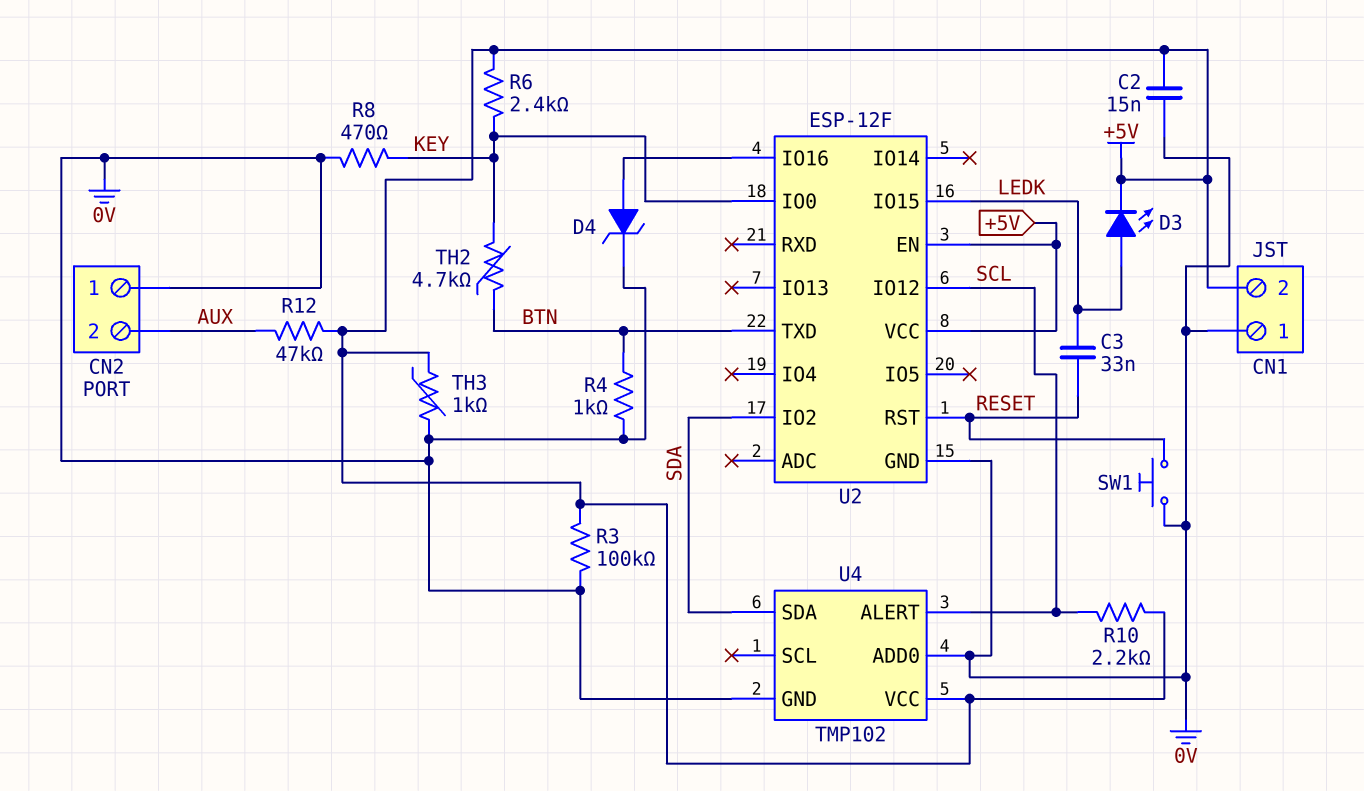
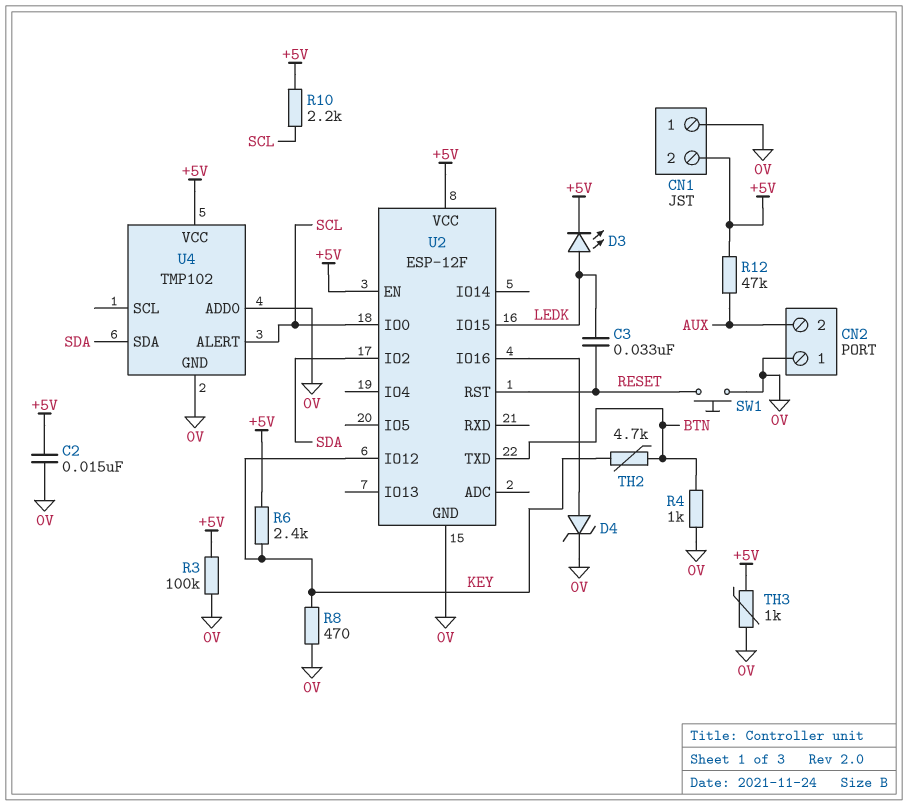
U2 pin IO0: KEY -> SCL
U2 pin IO12: SCL -> KEY

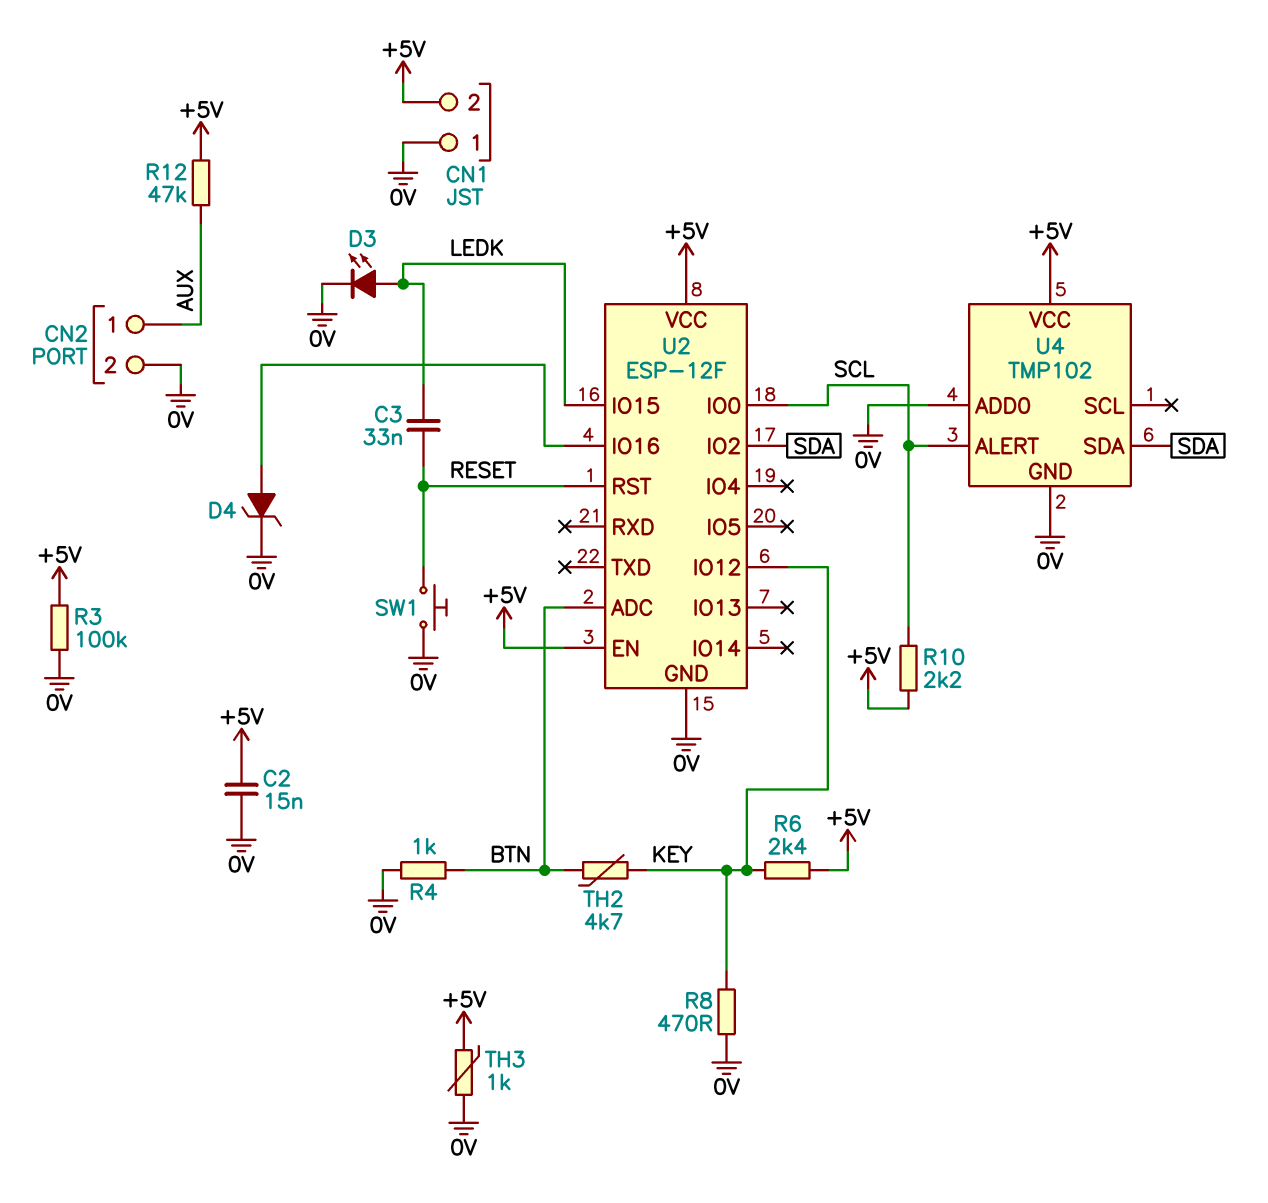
CN2 pin 1: 0V -> AUX
CN2 pin 2: AUX -> 0V
D3: LED (A LEDK, K +5V) -> LED (A LEDK, K 0V)
U2 pin ADC: none -> BTN
U2 pin TXD: BTN -> none

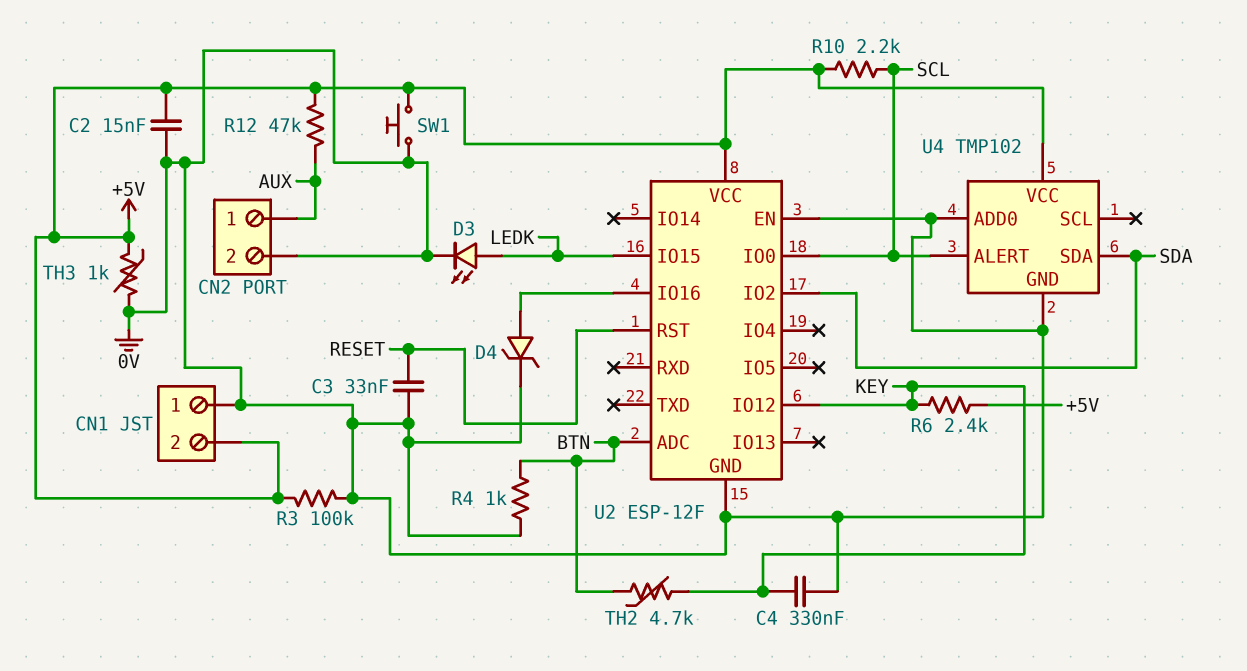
C3: 33nF (LEDK, RESET) -> 33nF (0V, RESET)
C4: none -> 330nF (0V, KEY)
R8: 470 (0V, KEY) -> none
SW1: button (0V, RESET) -> button (+5V, 0V)
U2 pin EN: +5V -> 0V

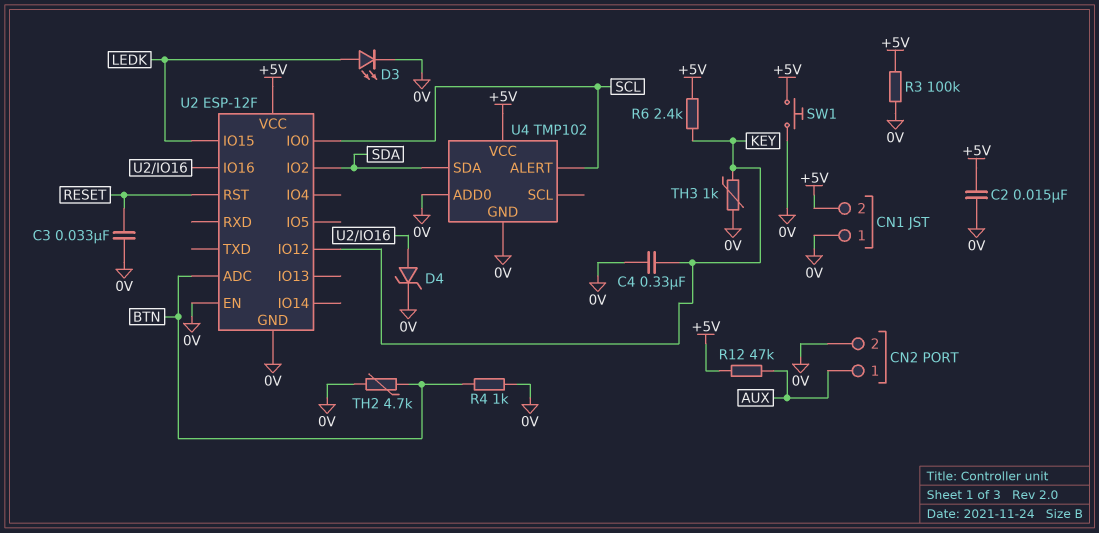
R10: 2.2k (+5V, SCL) -> none
TH2: 4.7k (BTN, KEY) -> 4.7k (0V, BTN)
TH3: 1k (+5V, 0V) -> 1k (0V, KEY)

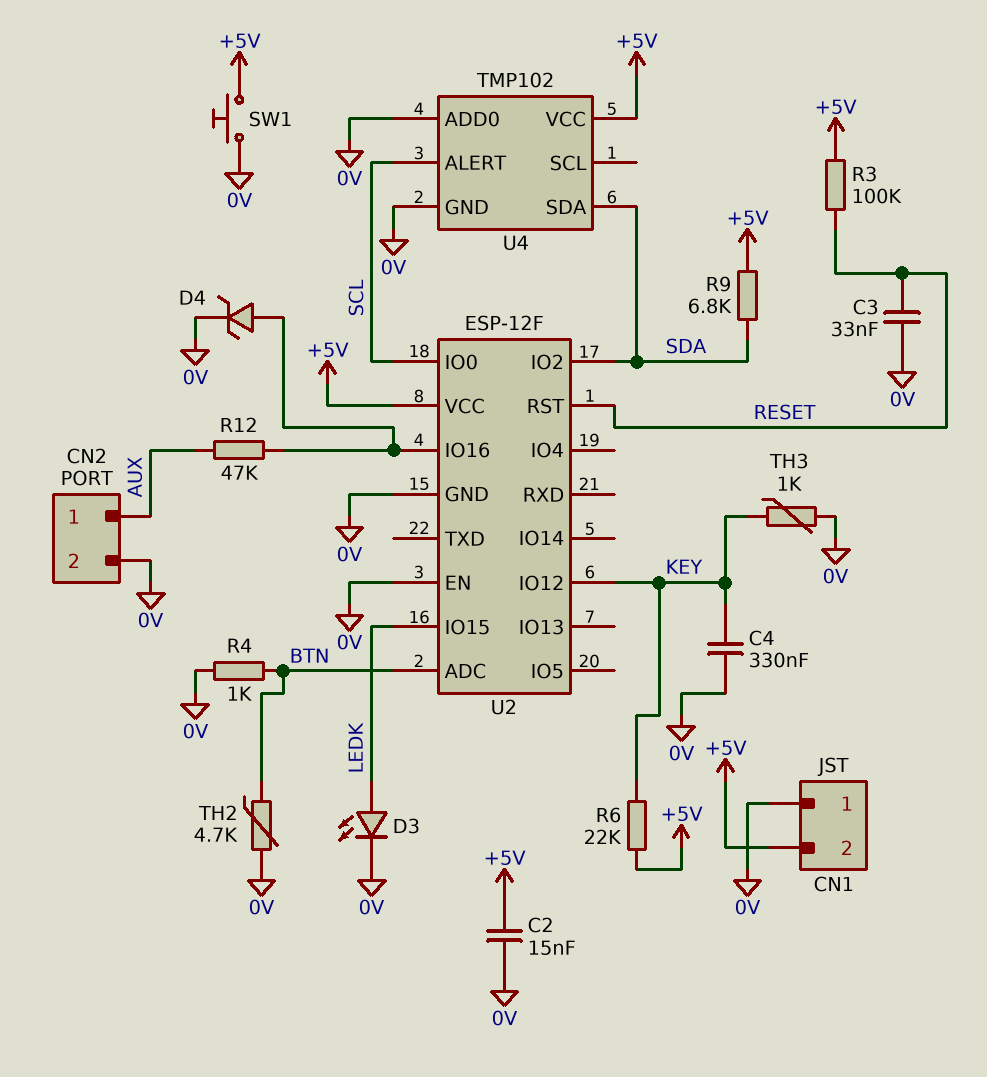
R3: 100k (+5V, 0V) -> 100k (+5V, RESET)
R6: 2.4k (+5V, KEY) -> 22k (+5V, KEY)
R9: none -> 6.8k (+5V, SDA)
R12: 47k (+5V, AUX) -> 47k (AUX, U2/IO16)

